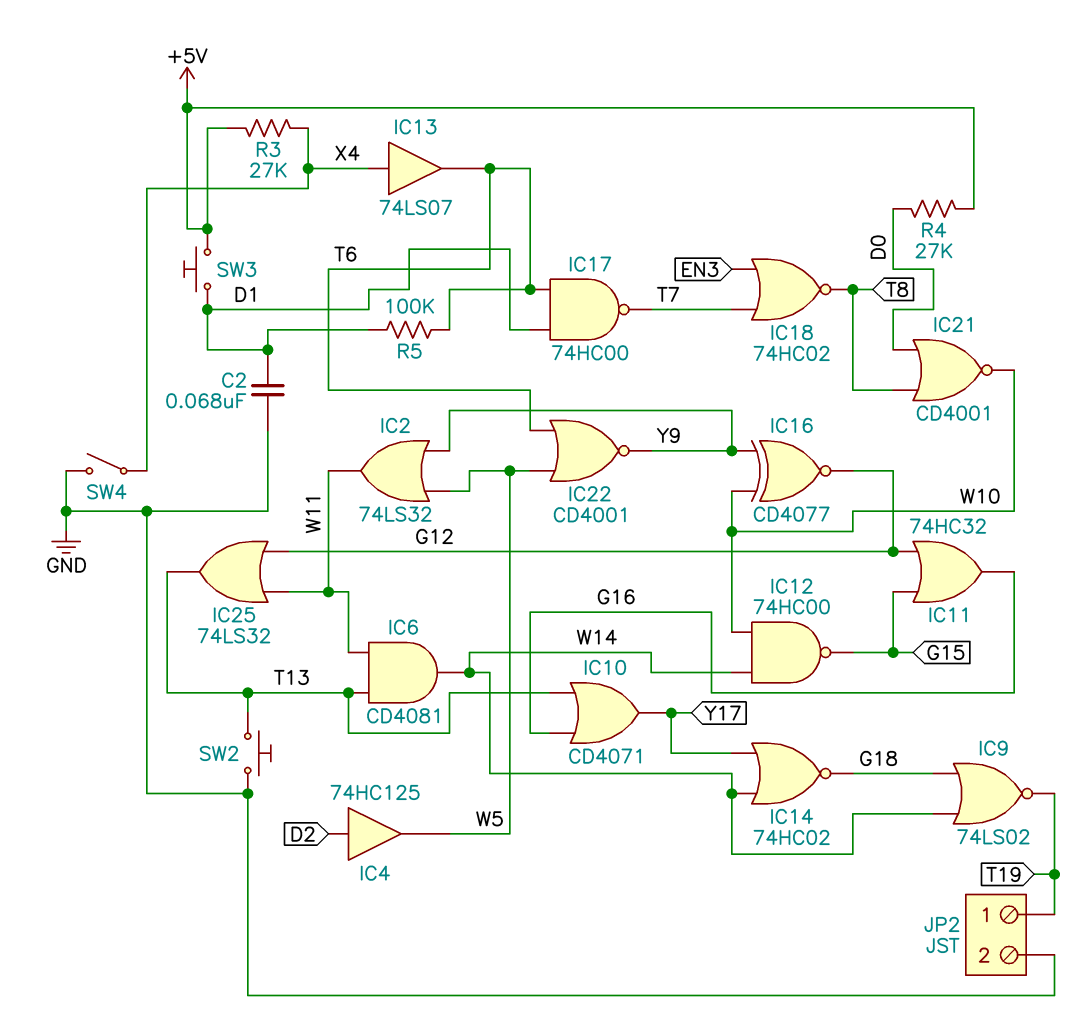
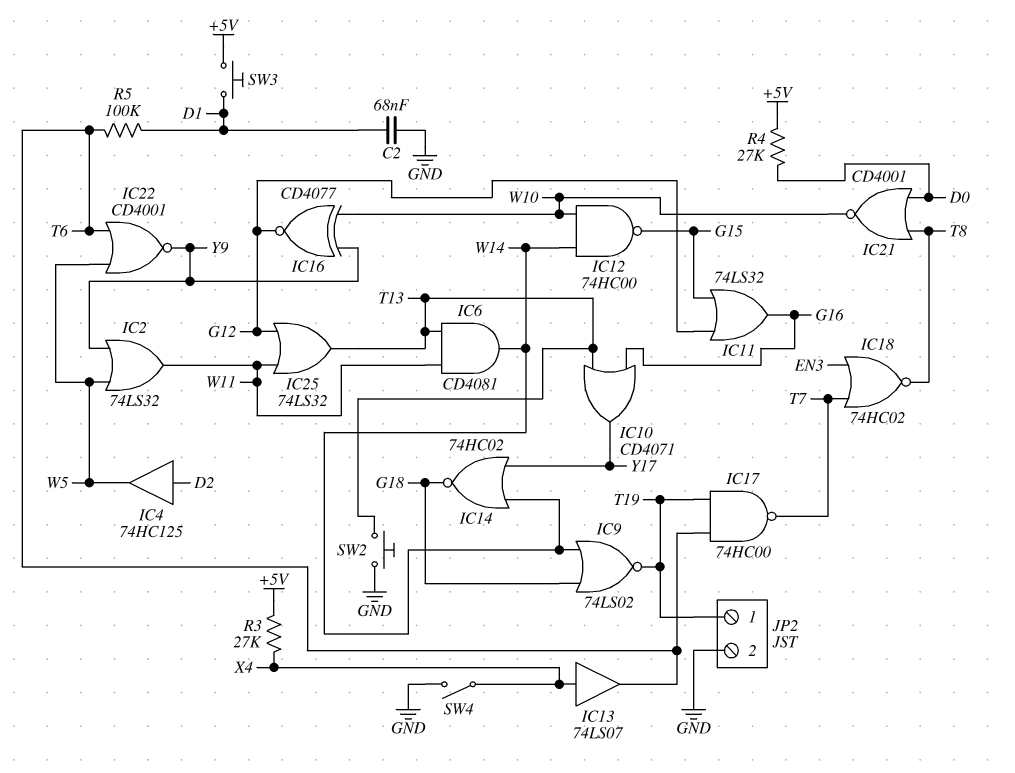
IC11: OR 74HC32 (in G12, in G15, out G16) -> OR 74LS32 (in G12, in G15, out G16)
IC17: NAND 74HC00 (in D1, in T6, out T7) -> NAND 74HC00 (in T6, in T19, out T7)

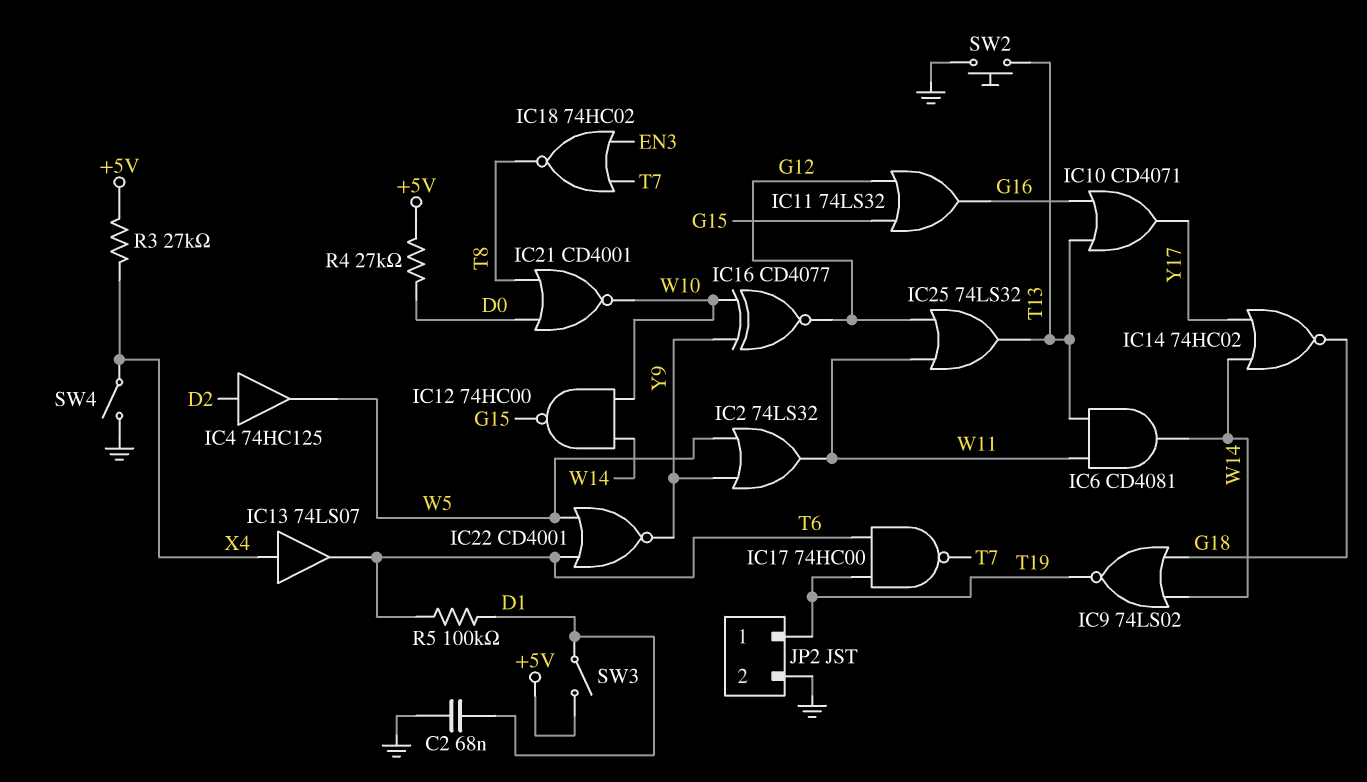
SW3: button (+5V, D1) -> switch (+5V, D1)

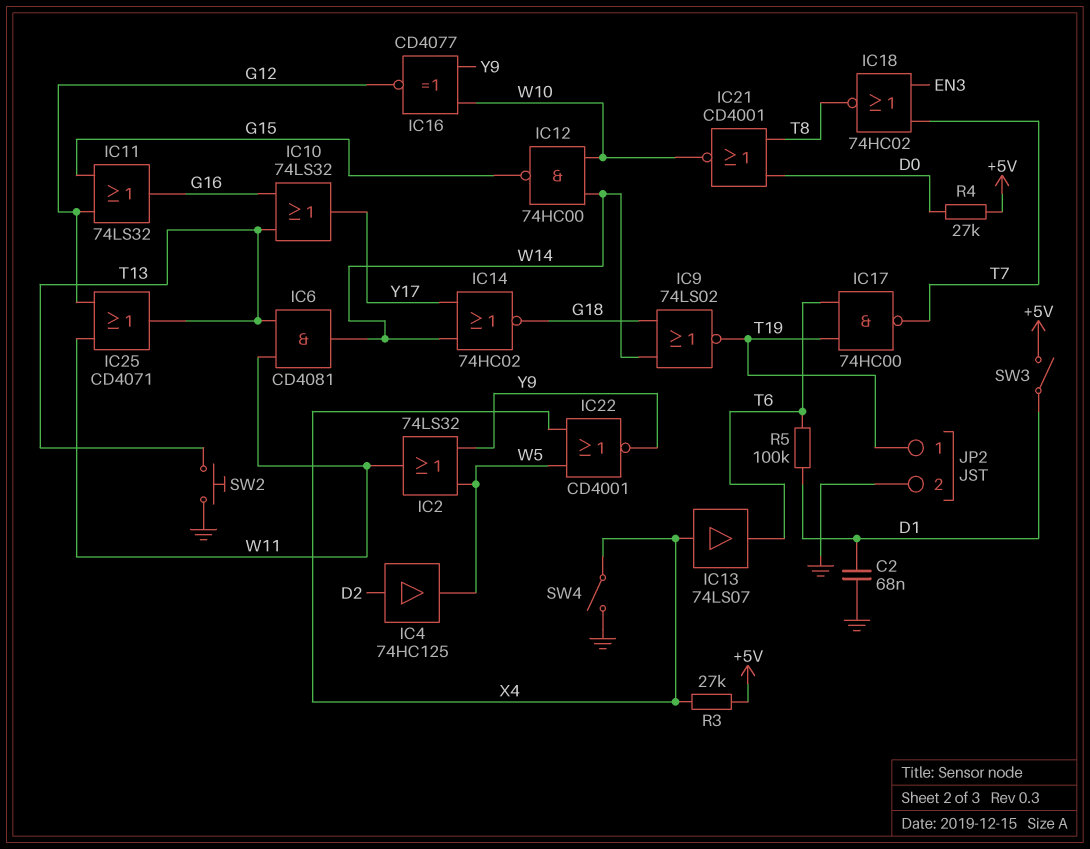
IC10: OR CD4071 (in G16, in T13, out Y17) -> OR 74LS32 (in G16, in T13, out Y17)
IC22: NOR CD4001 (in T6, in W5, out Y9) -> NOR CD4001 (in W5, in X4, out Y9)
IC25: OR 74LS32 (in G12, in W11, out T13) -> OR CD4071 (in G12, in W11, out T13)

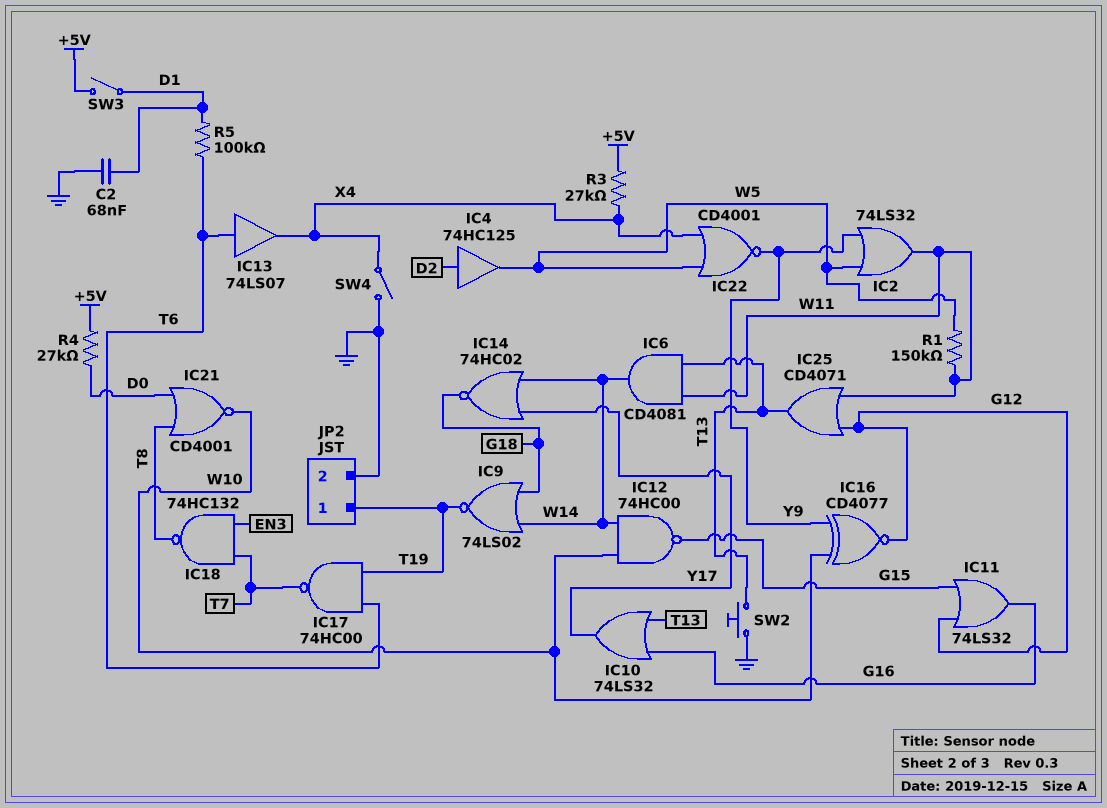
IC13: buffer 74LS07 (in X4, out T6) -> buffer 74LS07 (in T6, out X4)
IC18: NOR 74HC02 (in EN3, in T7, out T8) -> NAND 74HC132 (in EN3, in T7, out T8)
R1: none -> 150k (W5, W11)

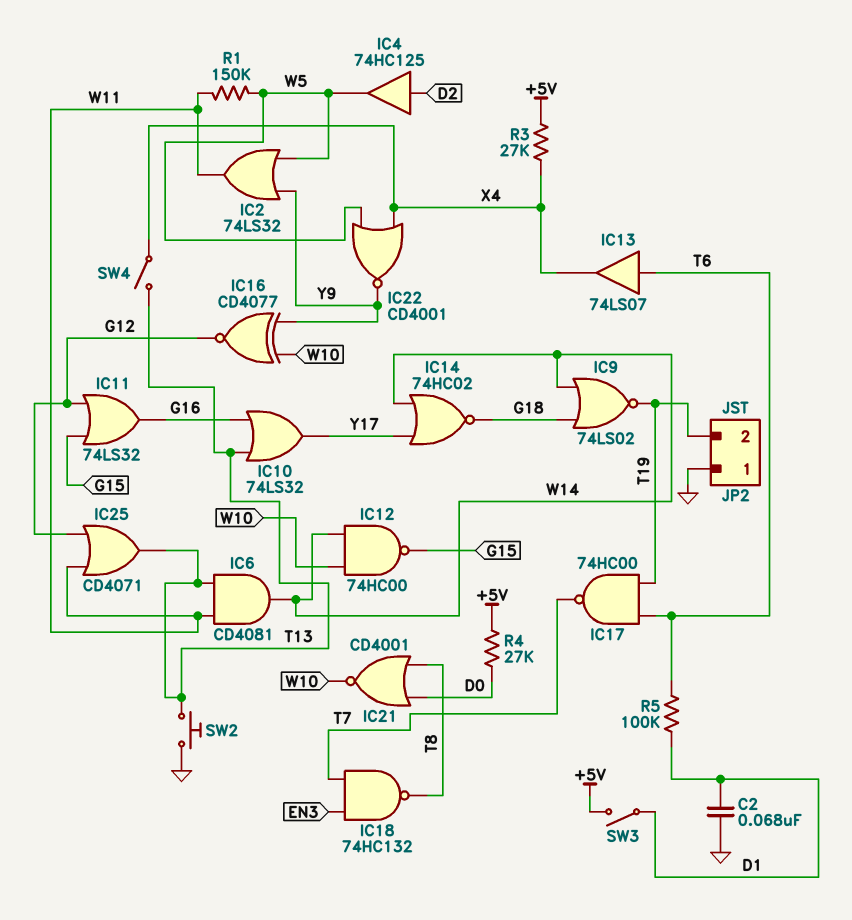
JP2 pin 1: T19 -> GND
JP2 pin 2: GND -> T19
SW4: switch (GND, X4) -> switch (T13, X4)

